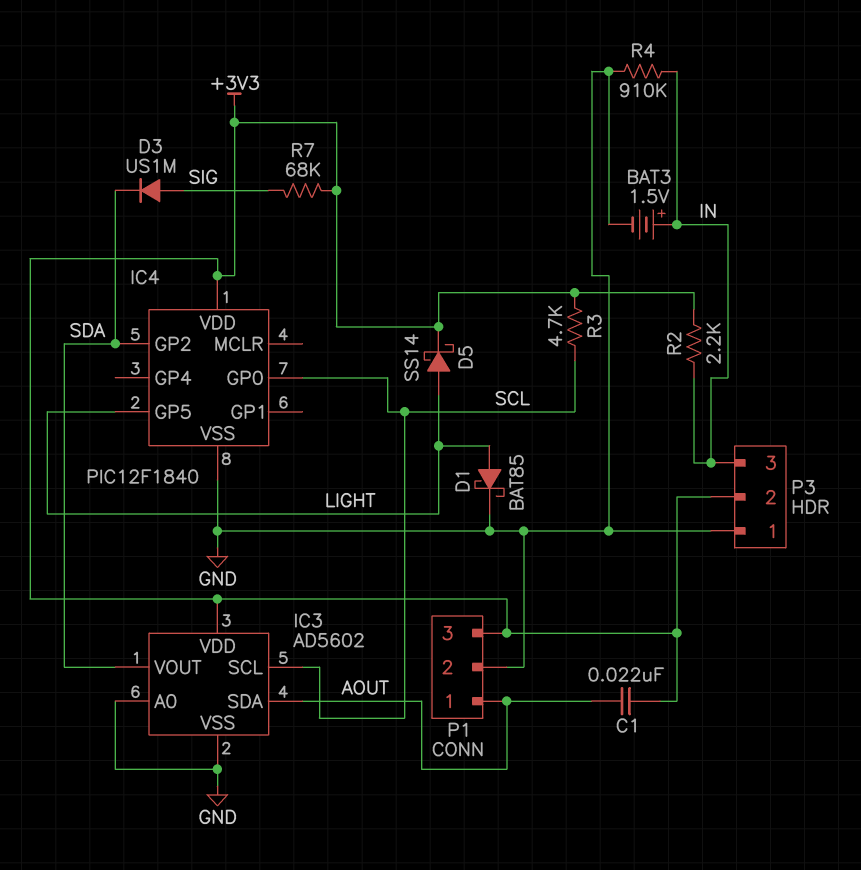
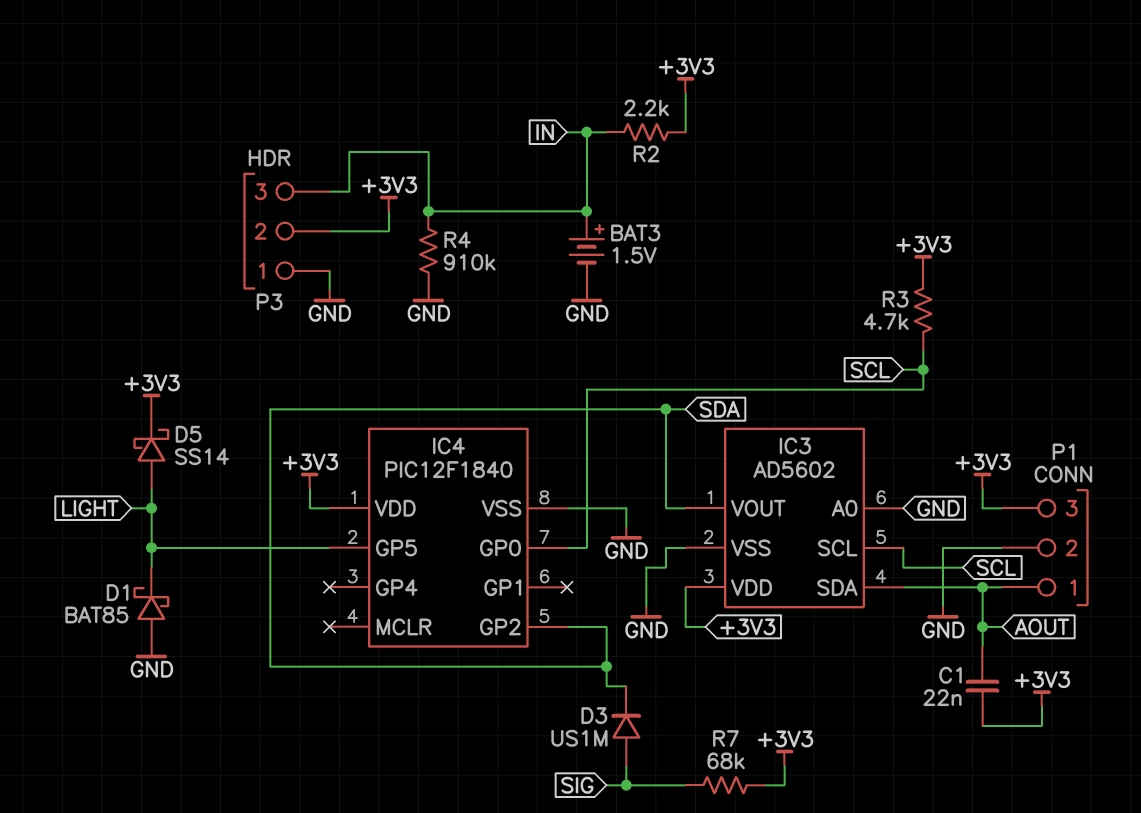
D1: schottky BAT85 (A LIGHT, K GND) -> schottky BAT85 (A GND, K LIGHT)

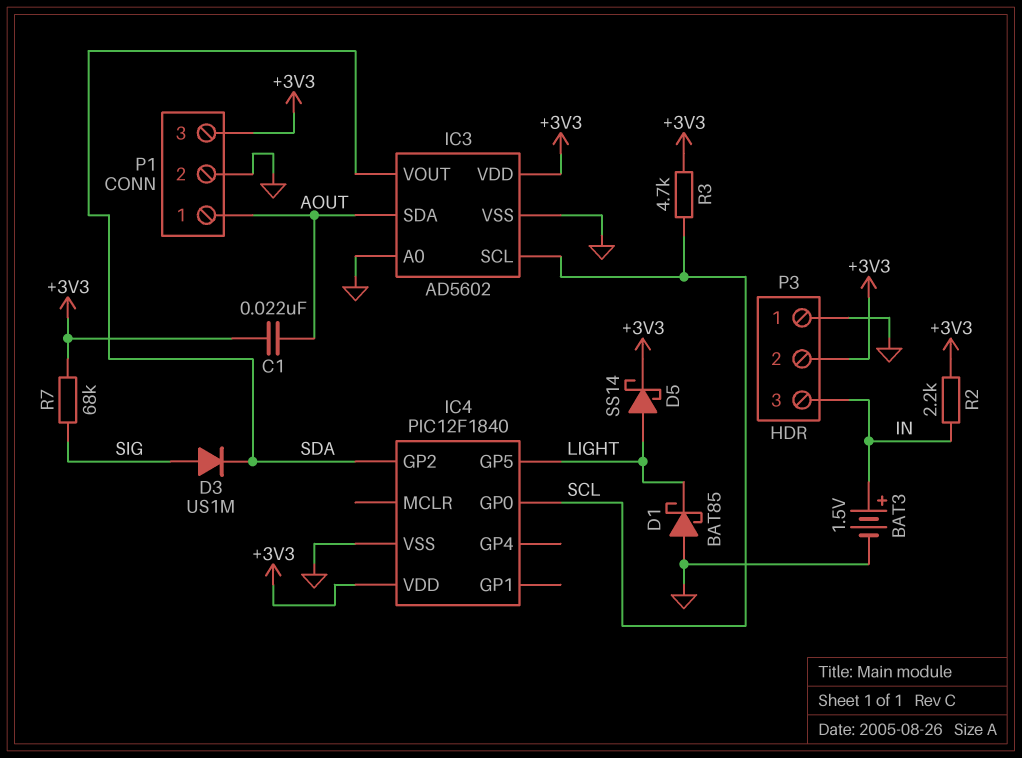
R4: 910k (GND, IN) -> none

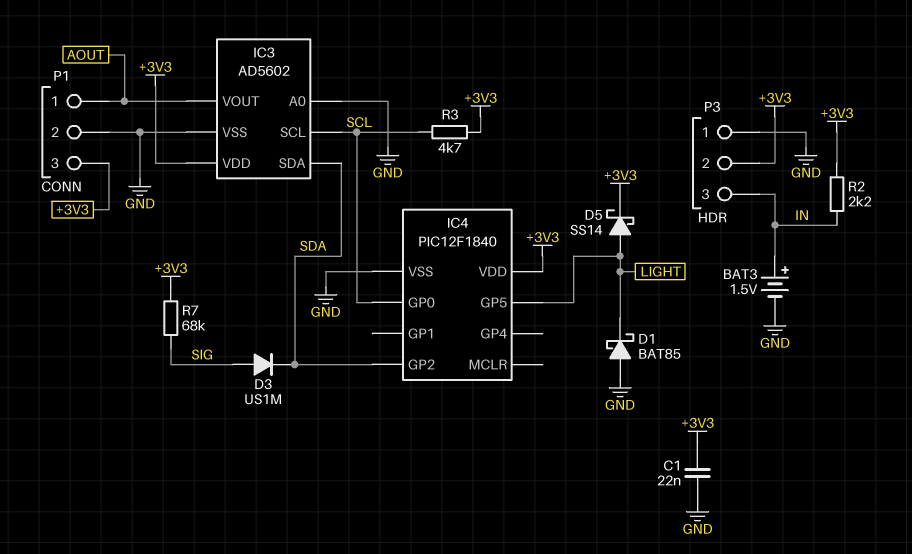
C1: 22nF (+3V3, AOUT) -> 22nF (+3V3, GND)
IC3 pin SDA: AOUT -> SDA
IC3 pin VOUT: SDA -> AOUT

